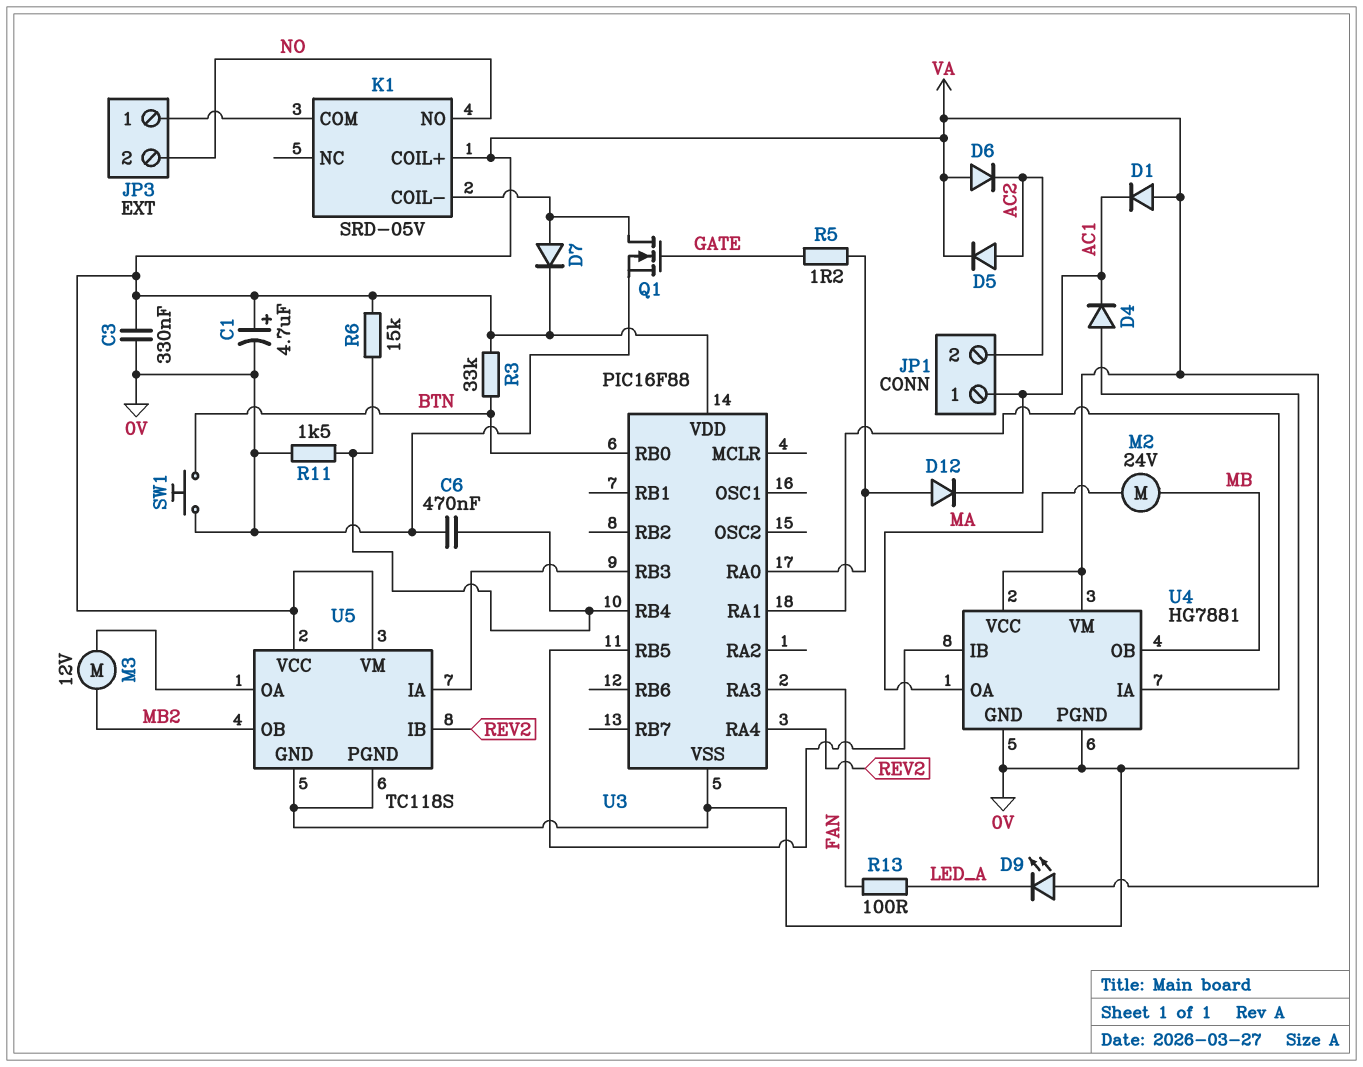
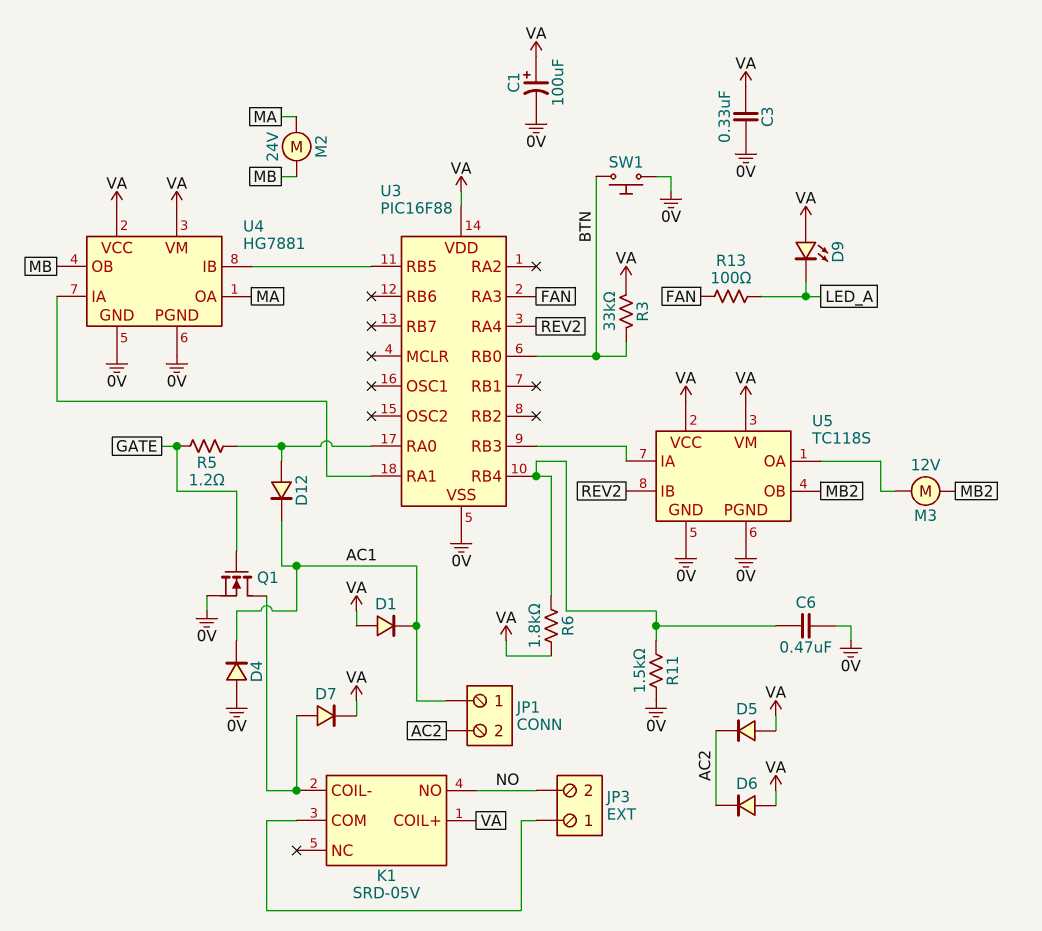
C1: 4.7uF (plus VA, minus 0V) -> 100uF (plus VA, minus 0V)
D5: diode (A AC2, K VA) -> diode (A VA, K AC2)
R6: 15k (U3/RB4, VA) -> 1.8k (U3/RB4, VA)

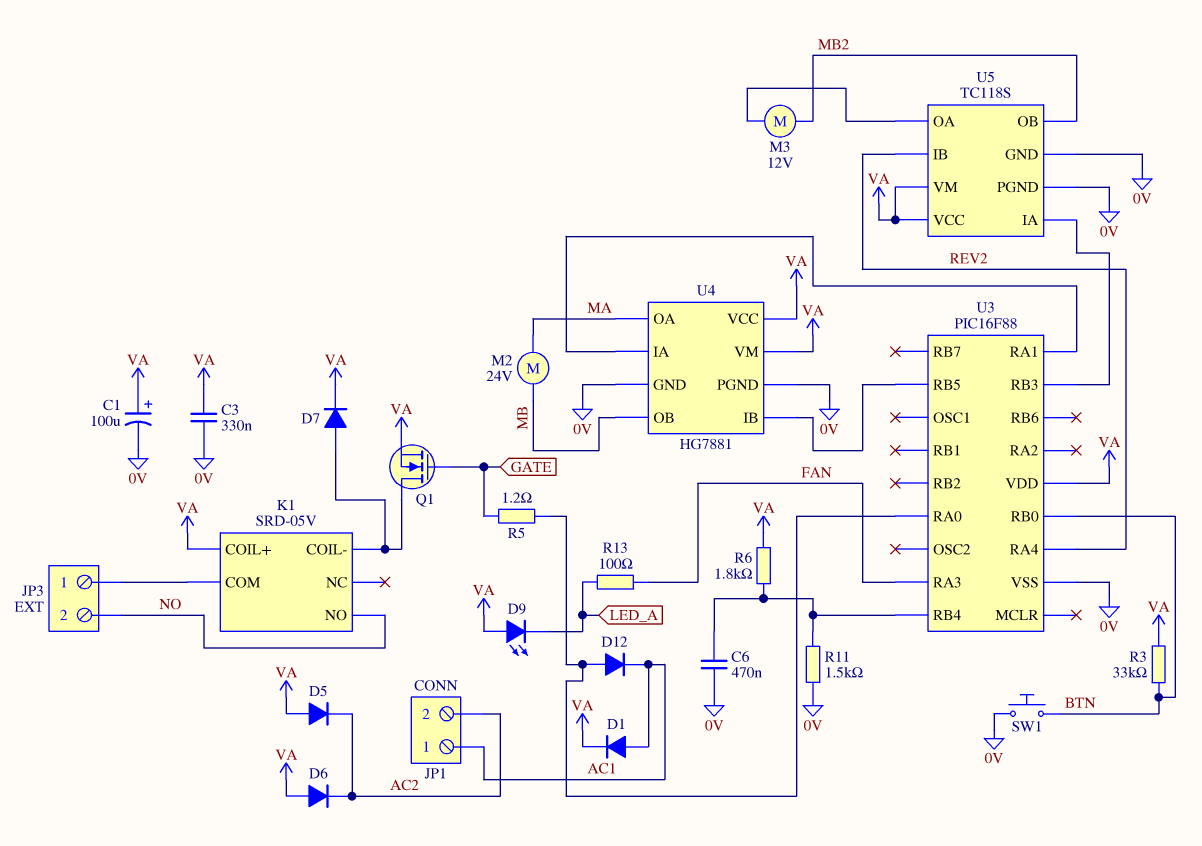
D1: diode (A VA, K AC1) -> diode (A AC1, K VA)
D4: diode (A 0V, K AC1) -> none
Q1: NMOS (G GATE, D K1/COIL-, S 0V) -> NMOS (G GATE, D K1/COIL-, S VA)

